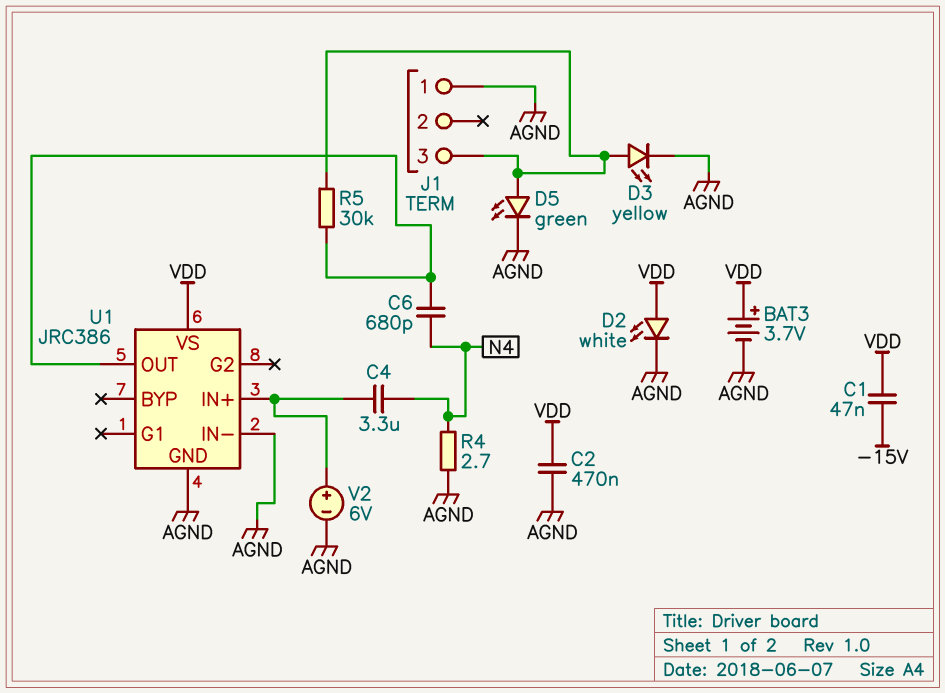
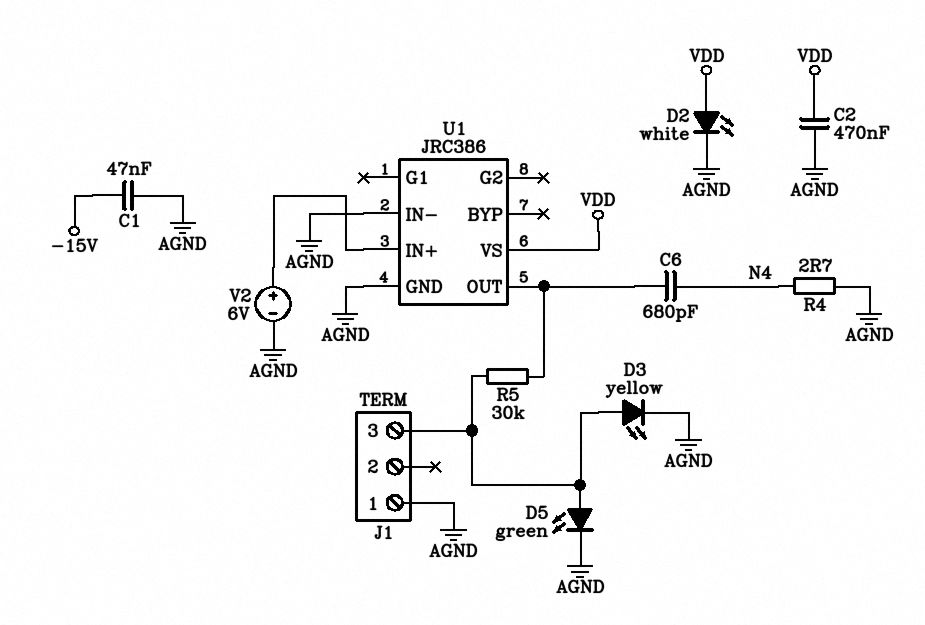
BAT3: 3.7V (plus VDD, minus AGND) -> none
C1: 47nF (-15V, VDD) -> 47nF (-15V, AGND)
C4: 3.3uF (N4, U1/IN+) -> none

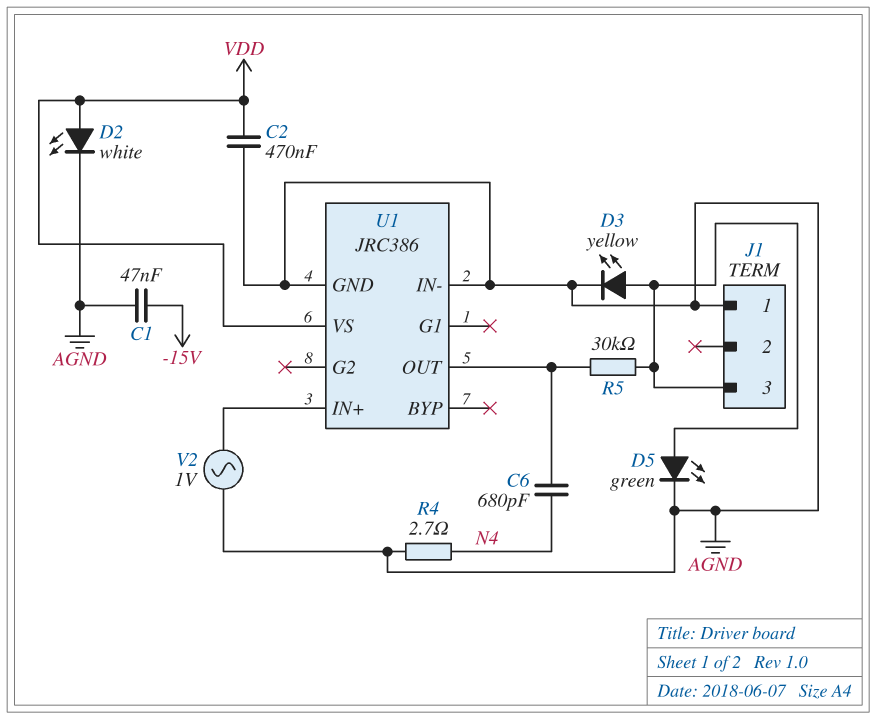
V2: 6V (plus U1/IN+, minus AGND) -> AC 1V (AGND, U1/IN+)

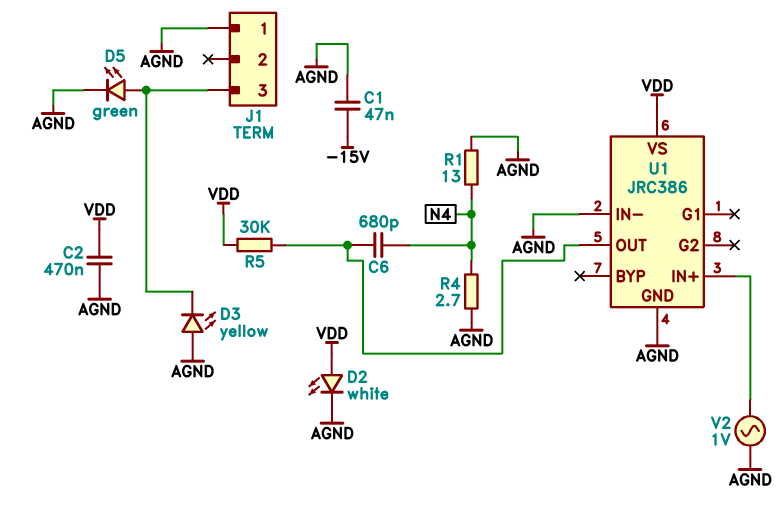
D3: LED yellow (A J1/3, K AGND) -> LED yellow (A AGND, K J1/3)
R1: none -> 13 (AGND, N4)
R5: 30k (J1/3, U1/OUT) -> 30k (U1/OUT, VDD)

